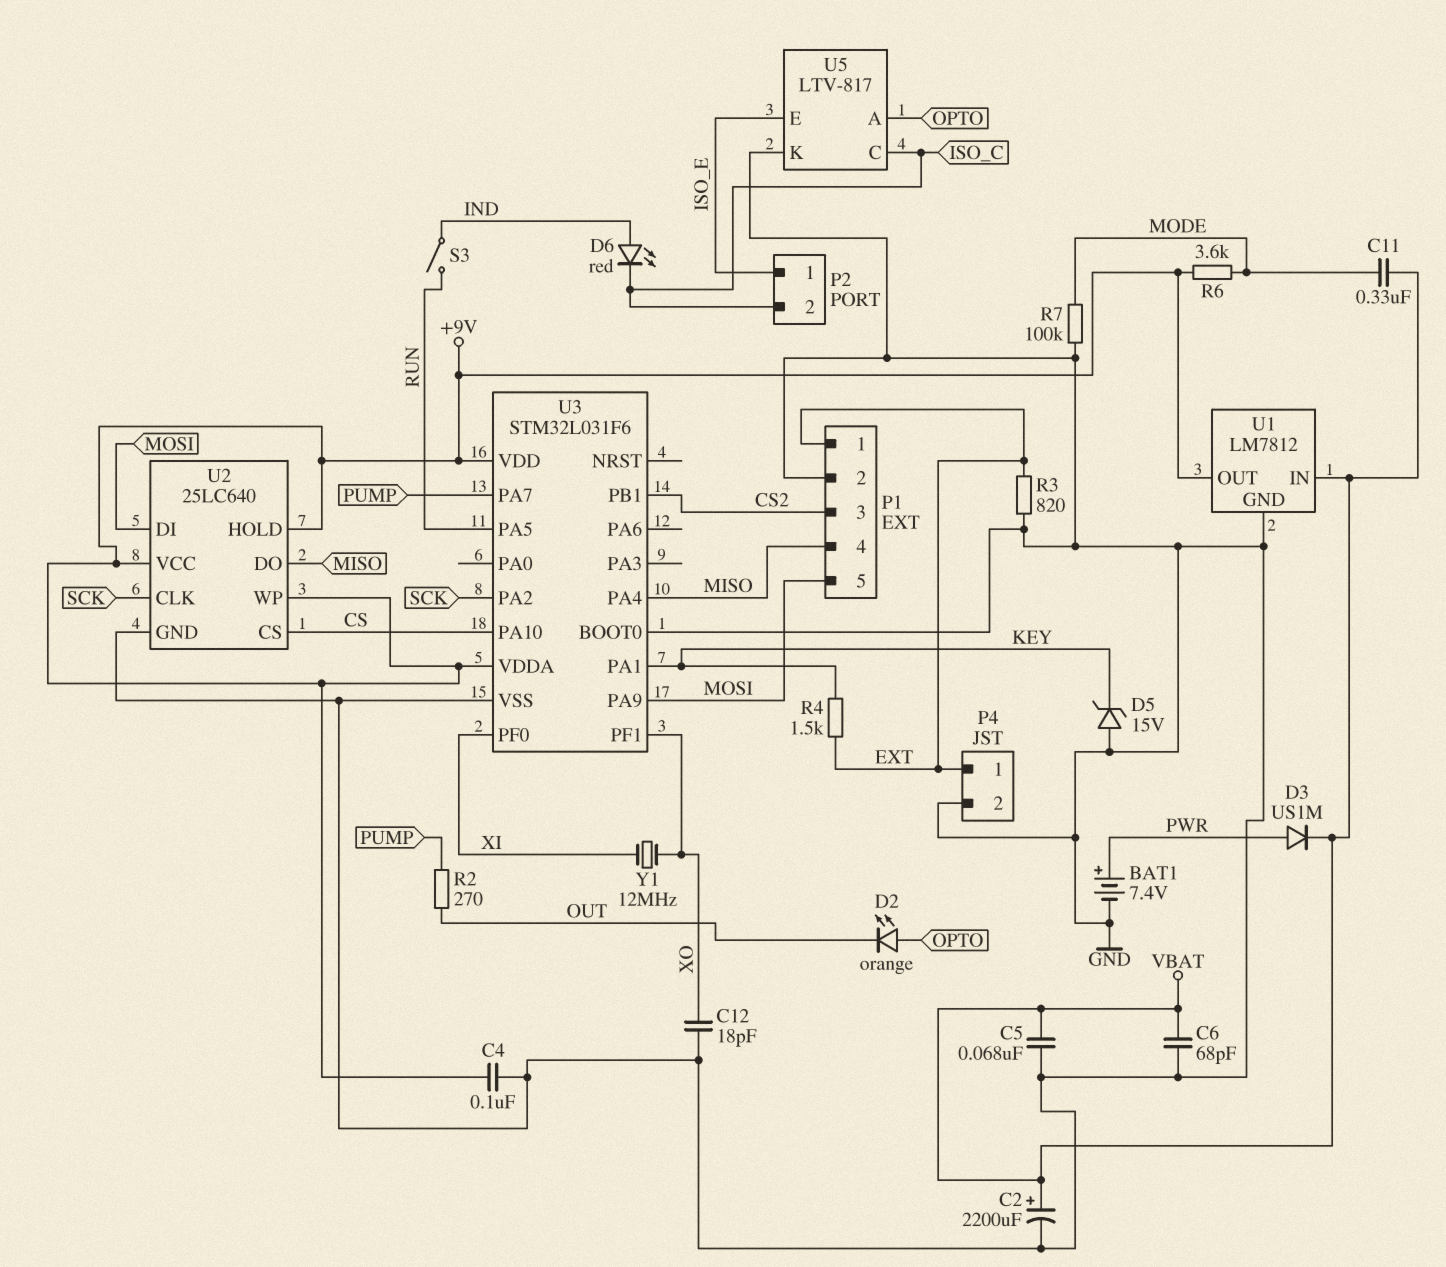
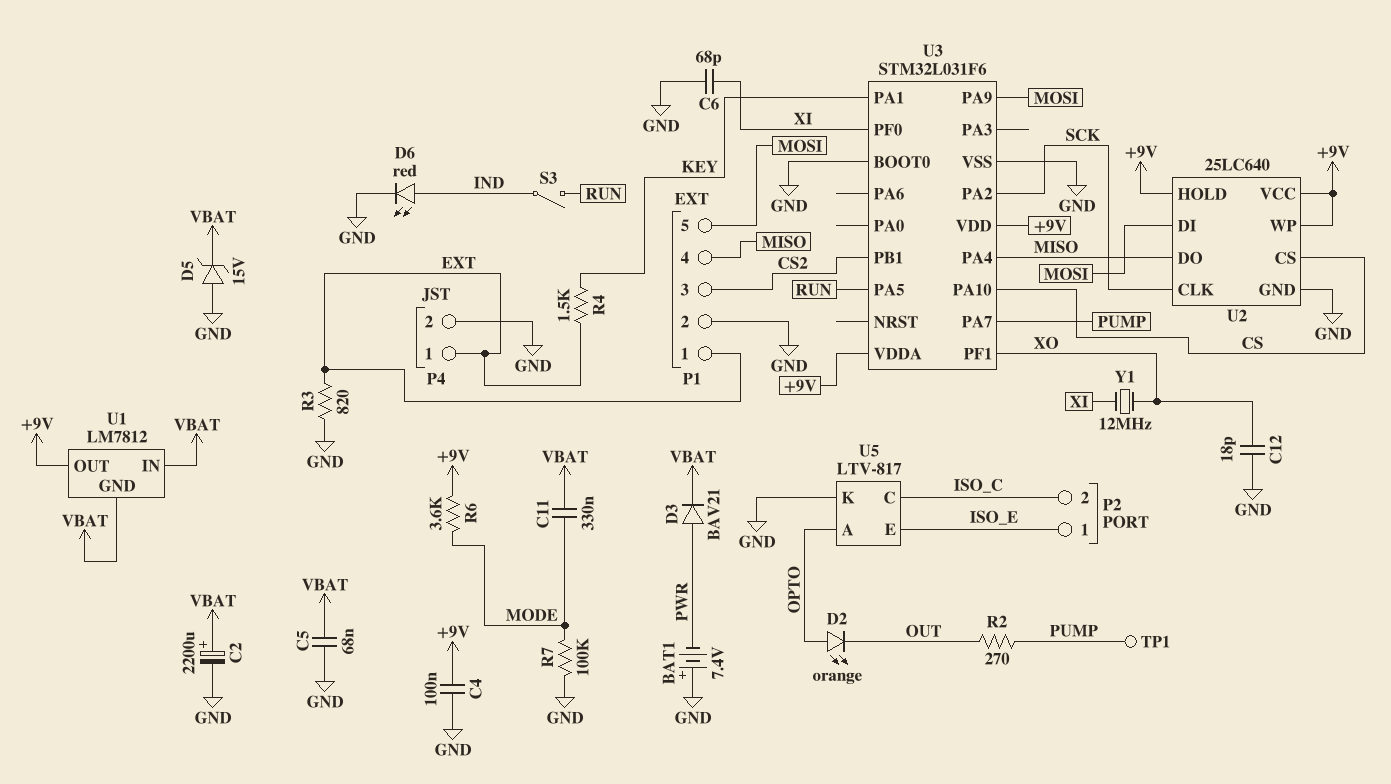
BAT1: 7.4V (plus PWR, minus GND) -> 7.4V (plus GND, minus PWR)
C6: 68pF (GND, VBAT) -> 68pF (GND, XI)
D3: diode US1M (A PWR, K VBAT) -> diode BAV21 (A PWR, K VBAT)
D5: zener 15V (A GND, K KEY) -> zener 15V (A GND, K VBAT)
D6: LED red (A IND, K ISO_C) -> LED red (A IND, K GND)
TP1: none -> test point (PUMP)
U1 pin GND: GND -> VBAT

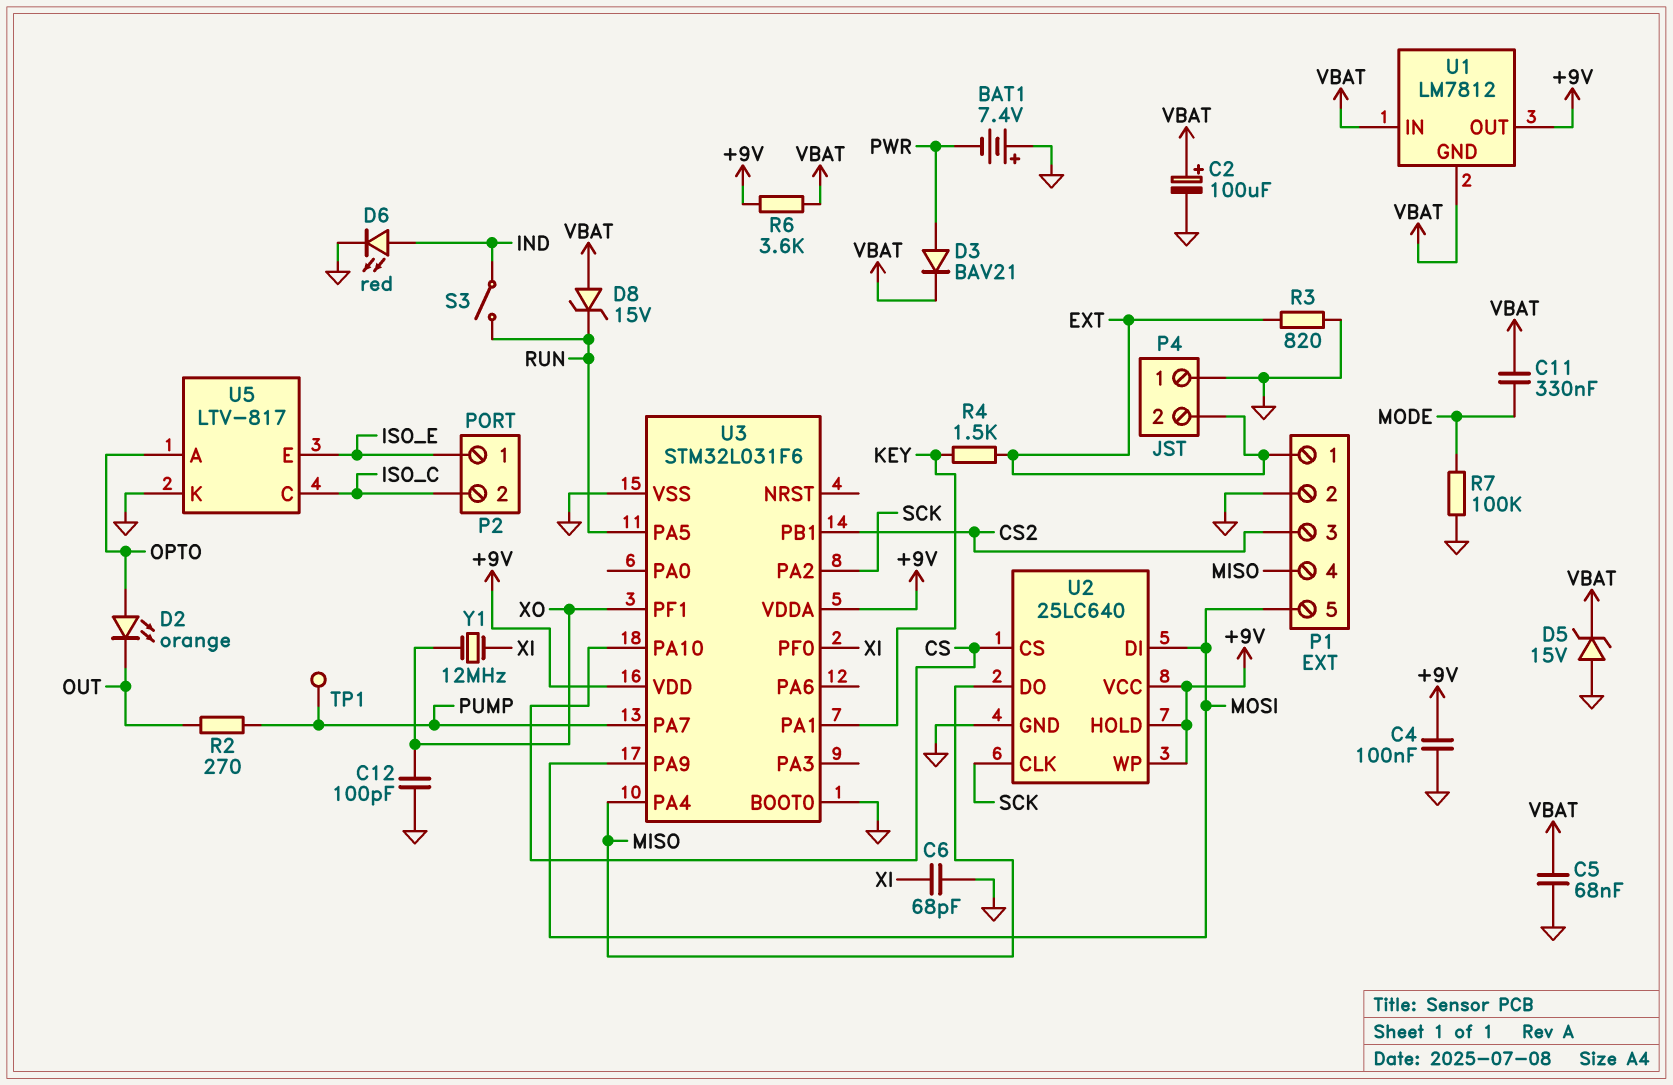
C2: 2200uF (plus VBAT, minus GND) -> 100uF (plus VBAT, minus GND)
C12: 18pF (GND, XO) -> 100pF (GND, XO)
D8: none -> zener 15V (A VBAT, K RUN)
P4 pin 1: EXT -> GND
P4 pin 2: GND -> EXT
R6: 3.6k (+9V, MODE) -> 3.6k (+9V, VBAT)

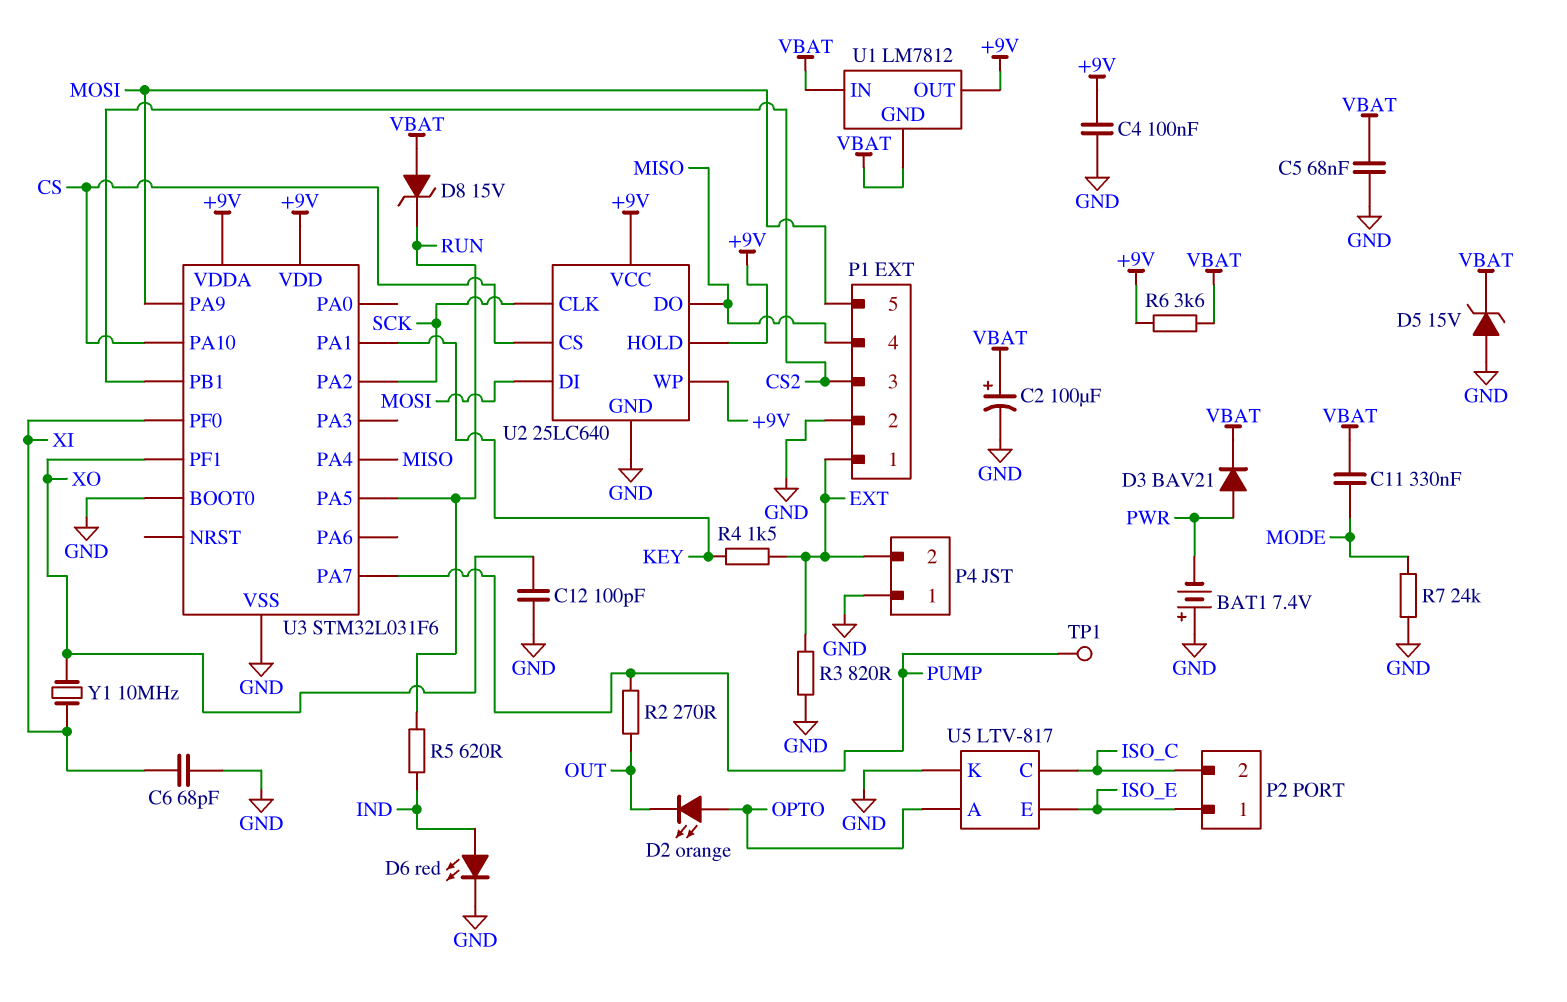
R5: none -> 620 (IND, RUN)
R7: 100k (GND, MODE) -> 24k (GND, MODE)
S3: switch (IND, RUN) -> none
Y1: 12MHz (XI, XO) -> 10MHz (XI, XO)

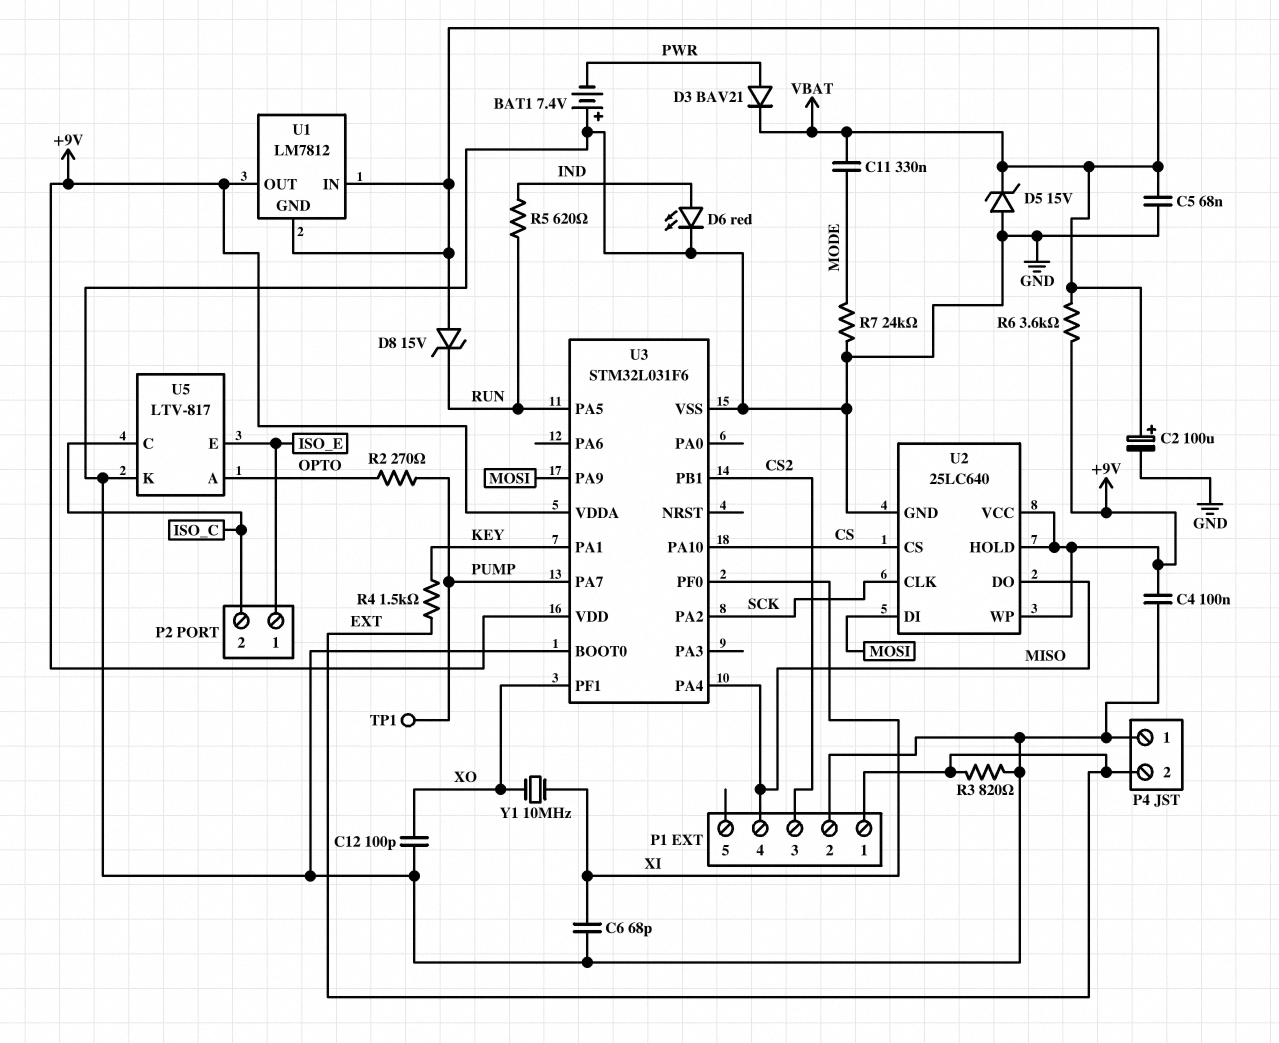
D2: LED orange (A OPTO, K OUT) -> none
P1 pin 5: MOSI -> none
R2: 270 (OUT, PUMP) -> 270 (OPTO, PUMP)

